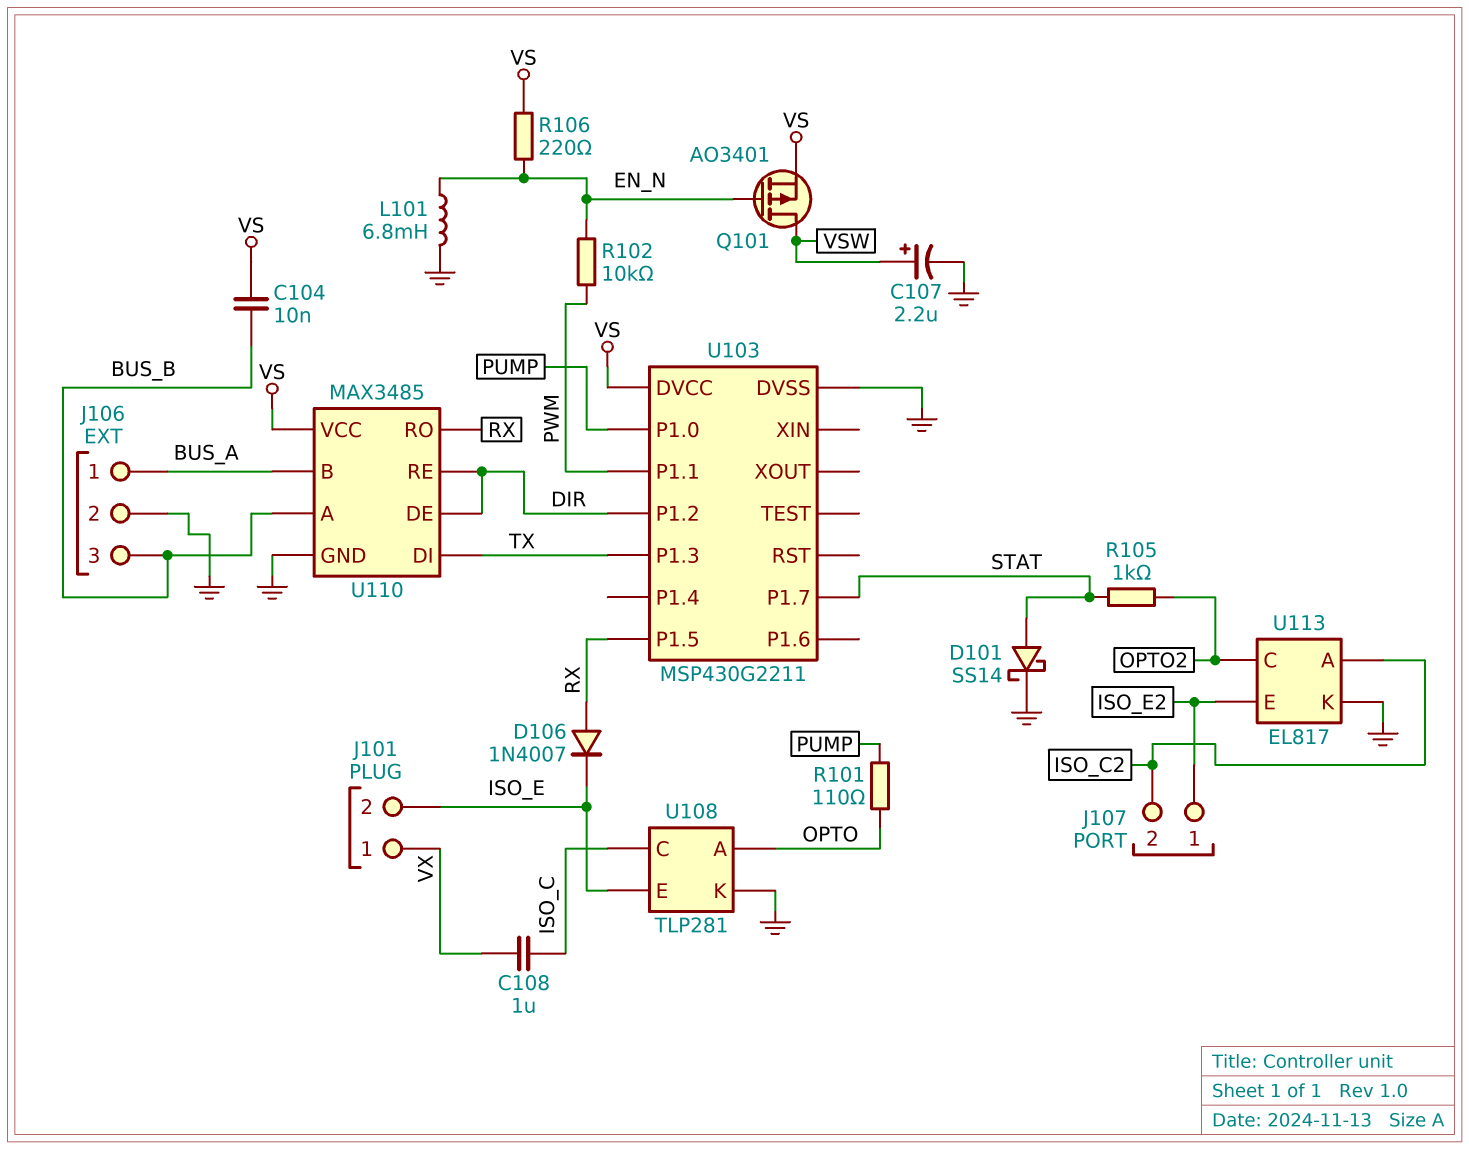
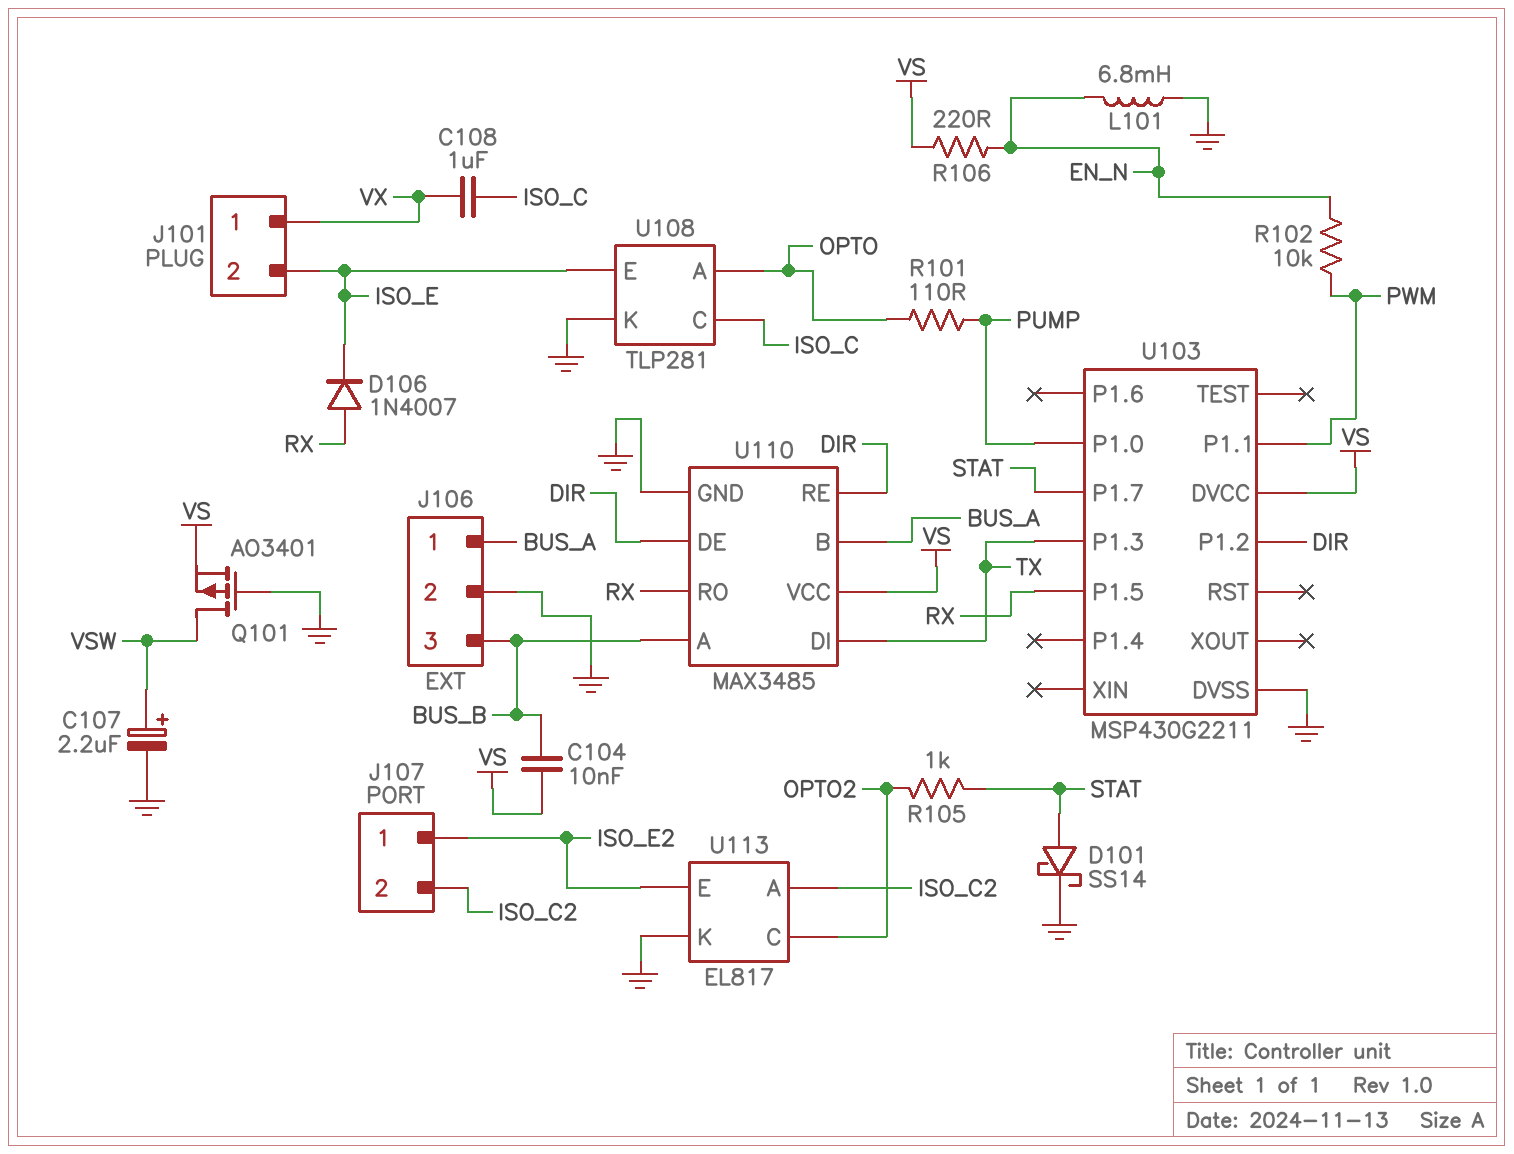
Q101: PMOS AO3401 (G EN_N, D VSW, S VS) -> PMOS AO3401 (G GND, D VSW, S VS)

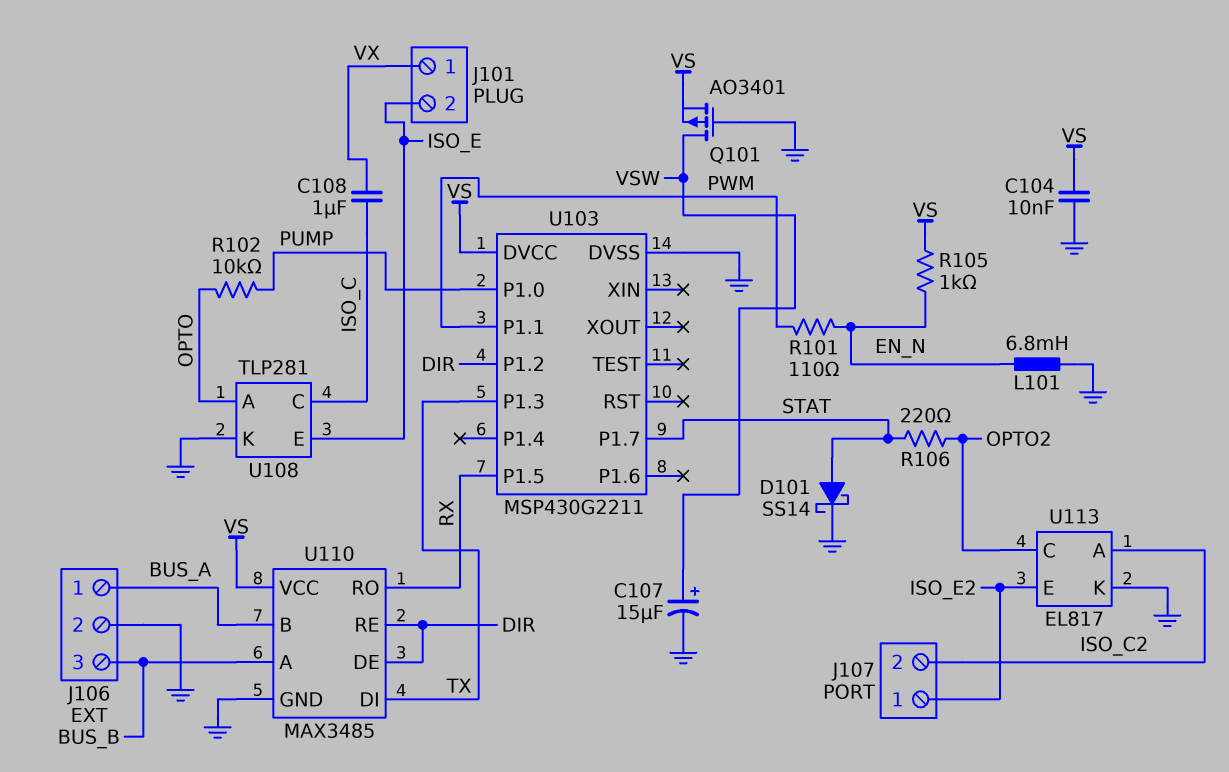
C104: 10nF (BUS_B, VS) -> 10nF (GND, VS)
C107: 2.2uF (plus VSW, minus GND) -> 15uF (plus VSW, minus GND)
D106: diode 1N4007 (A RX, K ISO_E) -> none
R101: 110 (OPTO, PUMP) -> 110 (EN_N, PWM)
R102: 10k (EN_N, PWM) -> 10k (OPTO, PUMP)
R105: 1k (OPTO2, STAT) -> 1k (EN_N, VS)
R106: 220 (EN_N, VS) -> 220 (OPTO2, STAT)

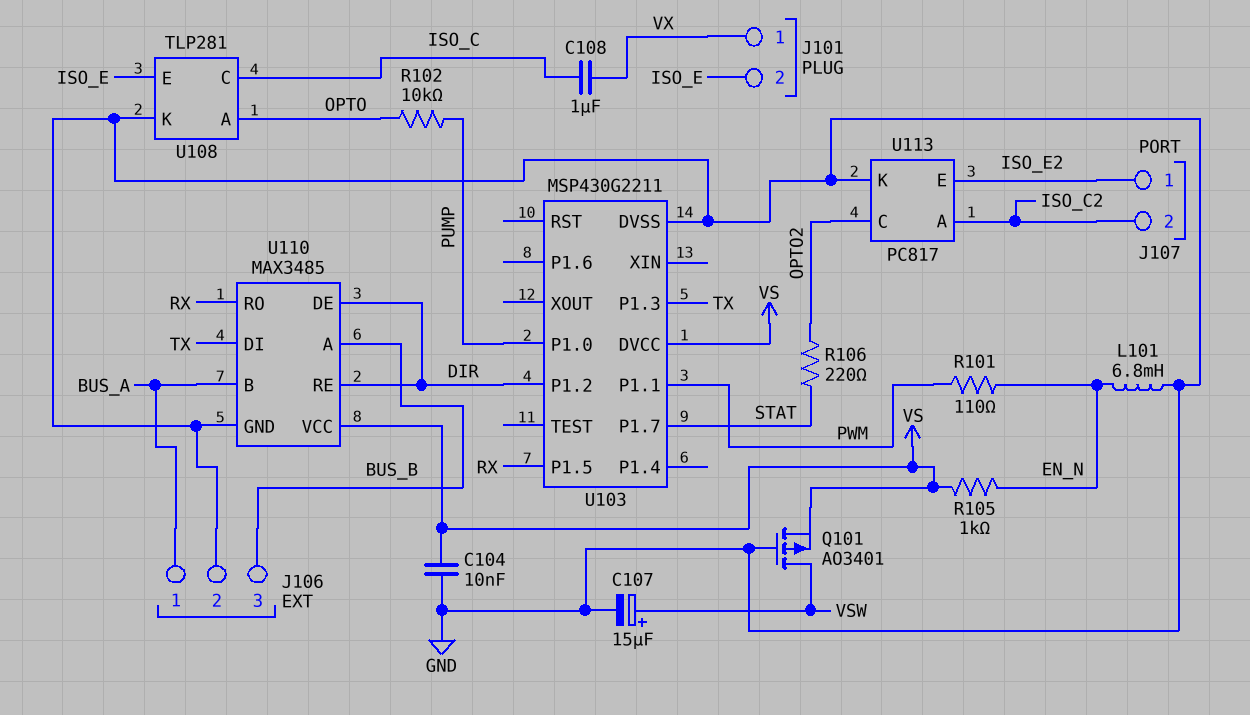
D101: schottky SS14 (A STAT, K GND) -> none
U113: EL817 -> PC817

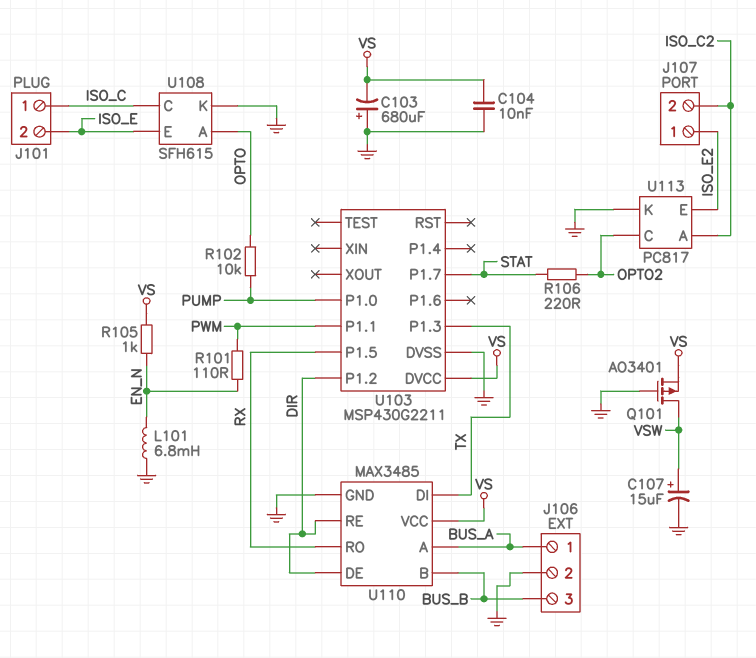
C103: none -> 680uF (plus GND, minus VS)
C108: 1uF (ISO_C, VX) -> none
J101 pin 1: VX -> ISO_C
U108: TLP281 -> SFH615
U110 pin A: BUS_B -> BUS_A
U110 pin B: BUS_A -> BUS_B

